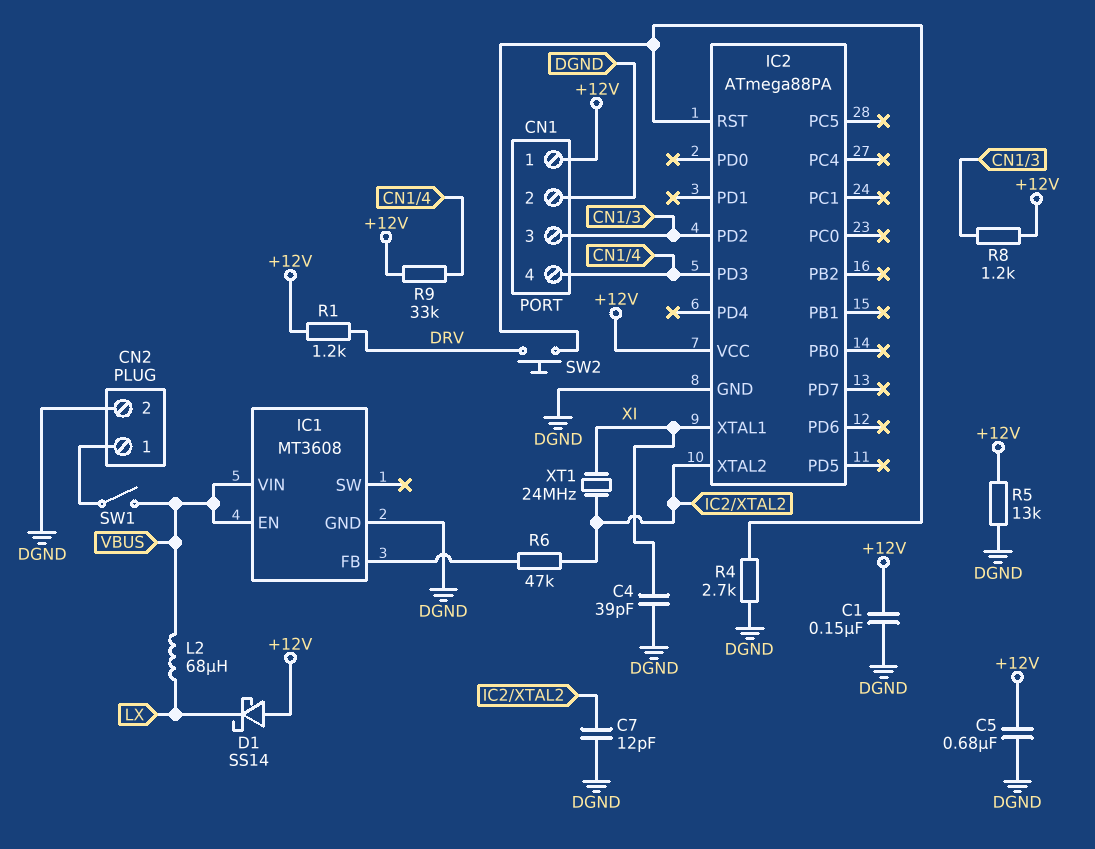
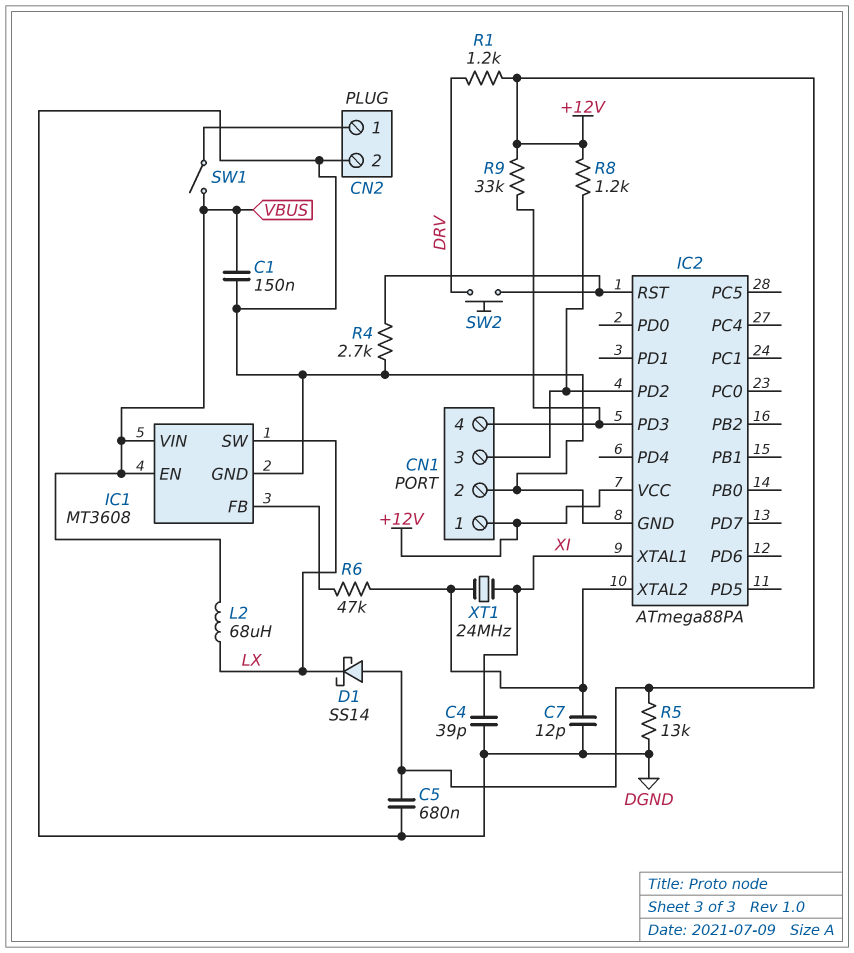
C1: 150nF (+12V, DGND) -> 150nF (DGND, VBUS)
IC1 pin SW: none -> LX

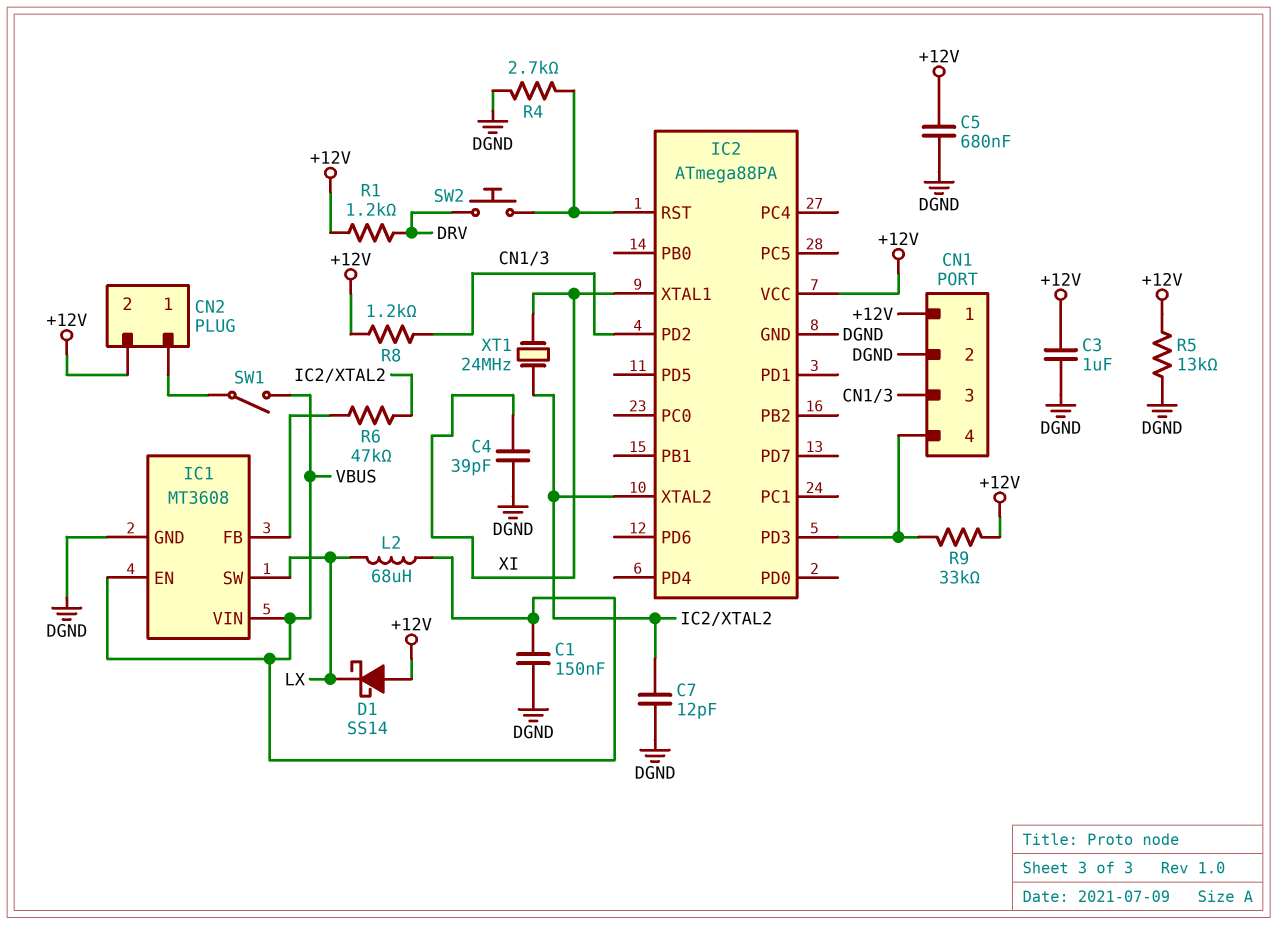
C3: none -> 1uF (+12V, DGND)
CN2 pin 2: DGND -> +12V

